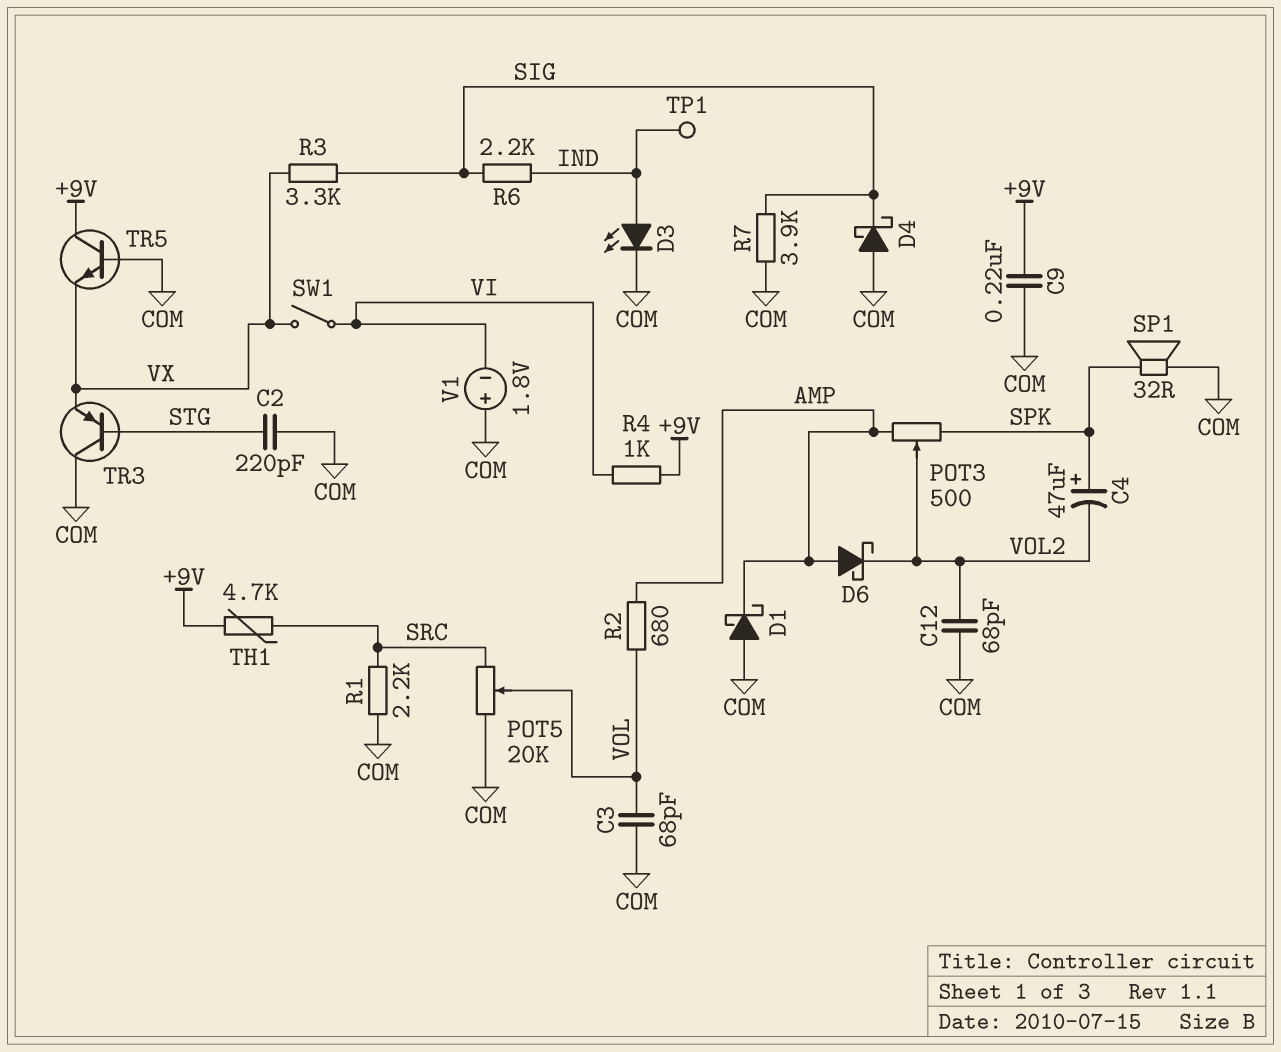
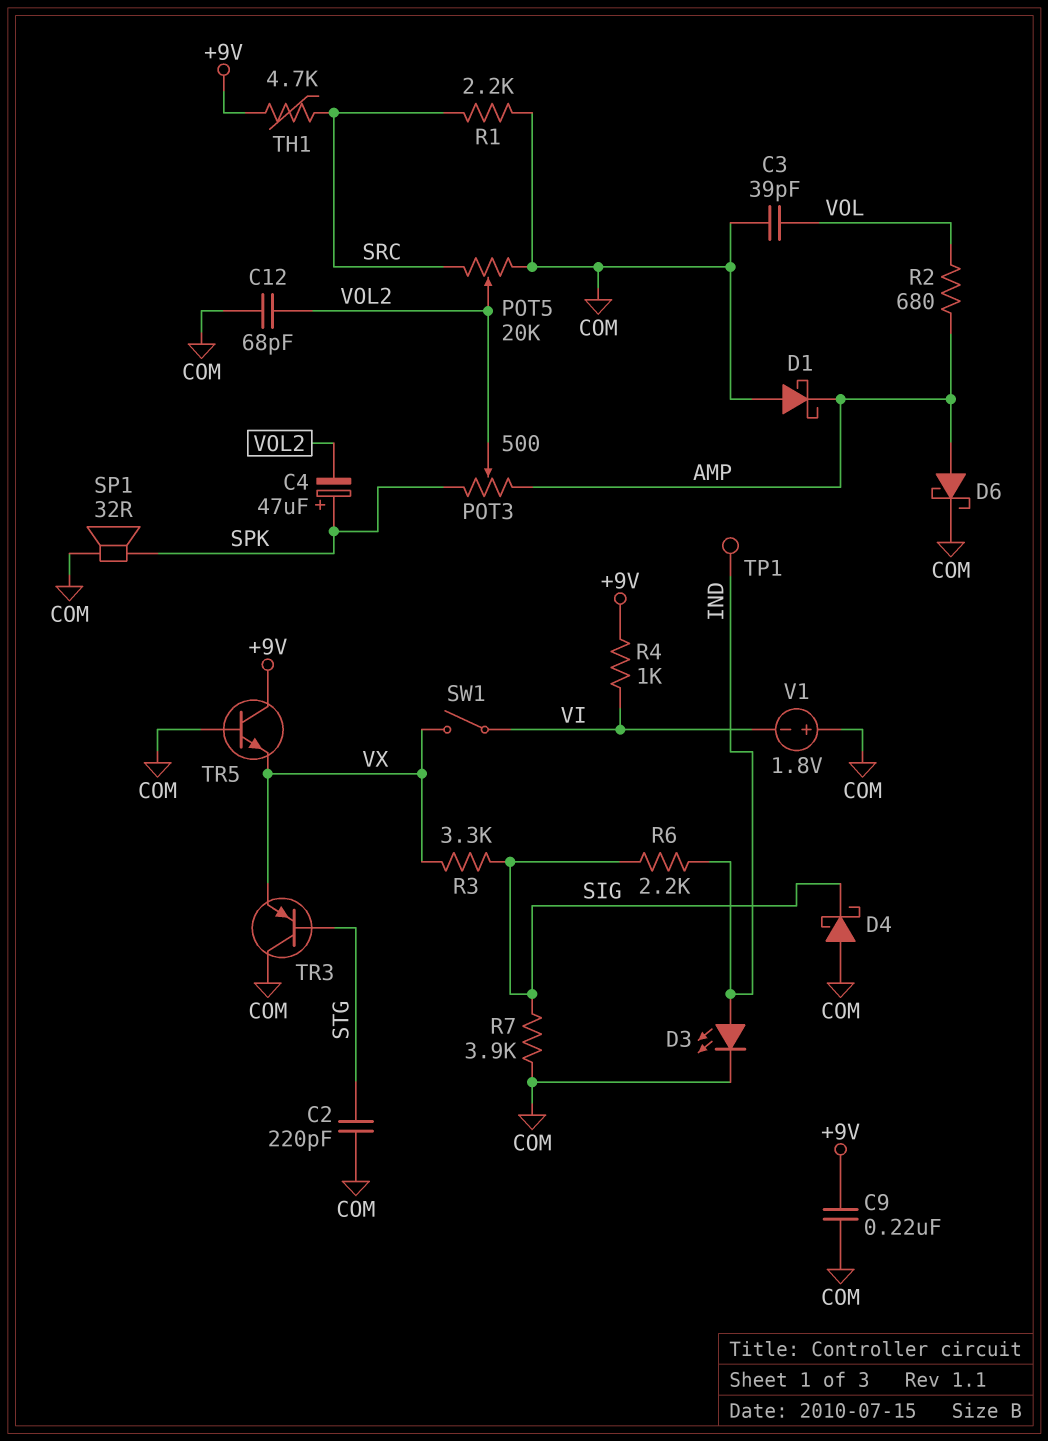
C3: 68pF (COM, VOL) -> 39pF (COM, VOL)
D6: schottky (A AMP, K VOL2) -> schottky (A AMP, K COM)
POT5: 20k (COM, SRC, wiper VOL) -> 20k (COM, SRC, wiper VOL2)

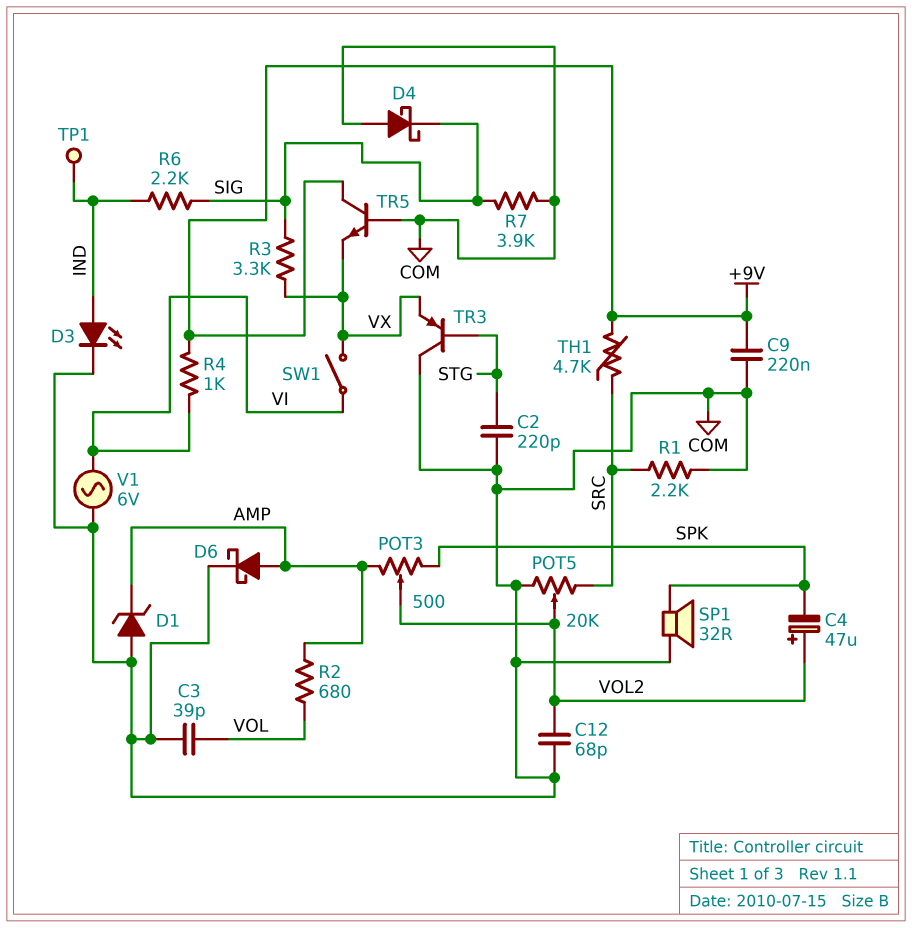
C4: 47uF (plus SPK, minus VOL2) -> 47uF (plus VOL2, minus SPK)
D1: schottky (A COM, K AMP) -> zener (A COM, K AMP)
V1: 1.8V (plus COM, minus VI) -> AC 6V (COM, VI)

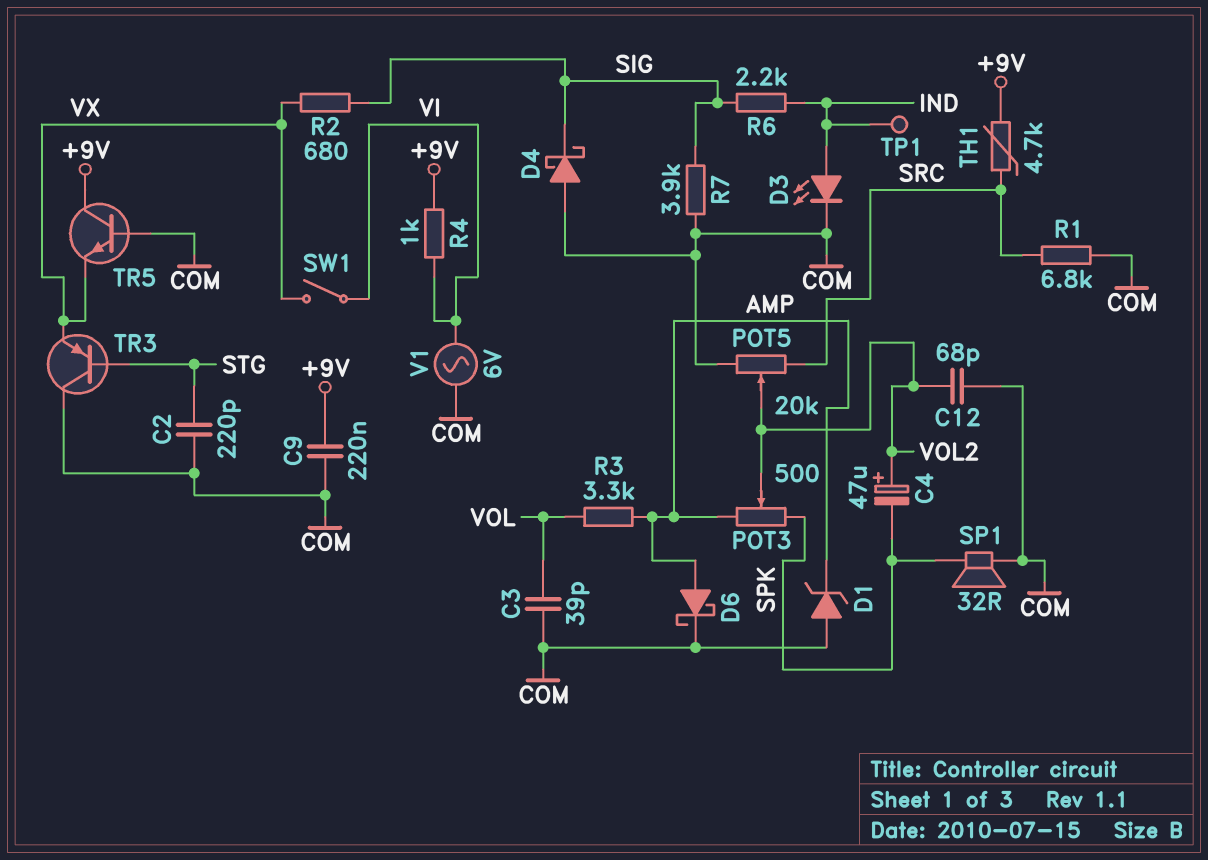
R1: 2.2k (COM, SRC) -> 6.8k (COM, SRC)
R2: 680 (AMP, VOL) -> 680 (SIG, VX)
R3: 3.3k (SIG, VX) -> 3.3k (AMP, VOL)

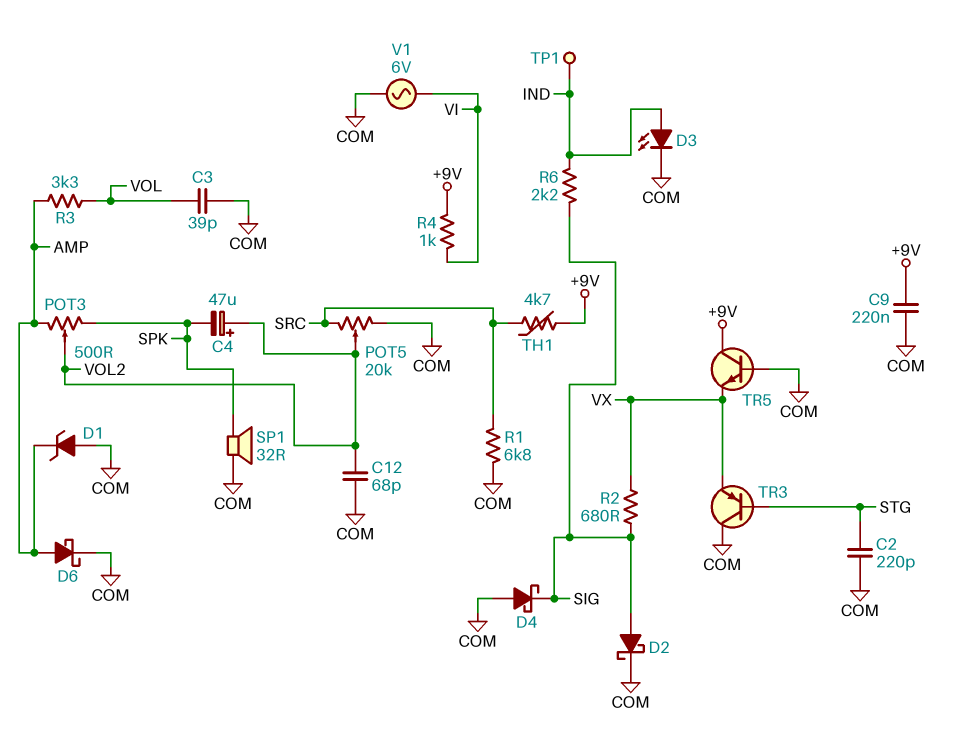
D2: none -> schottky (A SIG, K COM)
R7: 3.9k (COM, SIG) -> none
SW1: switch (VI, VX) -> none

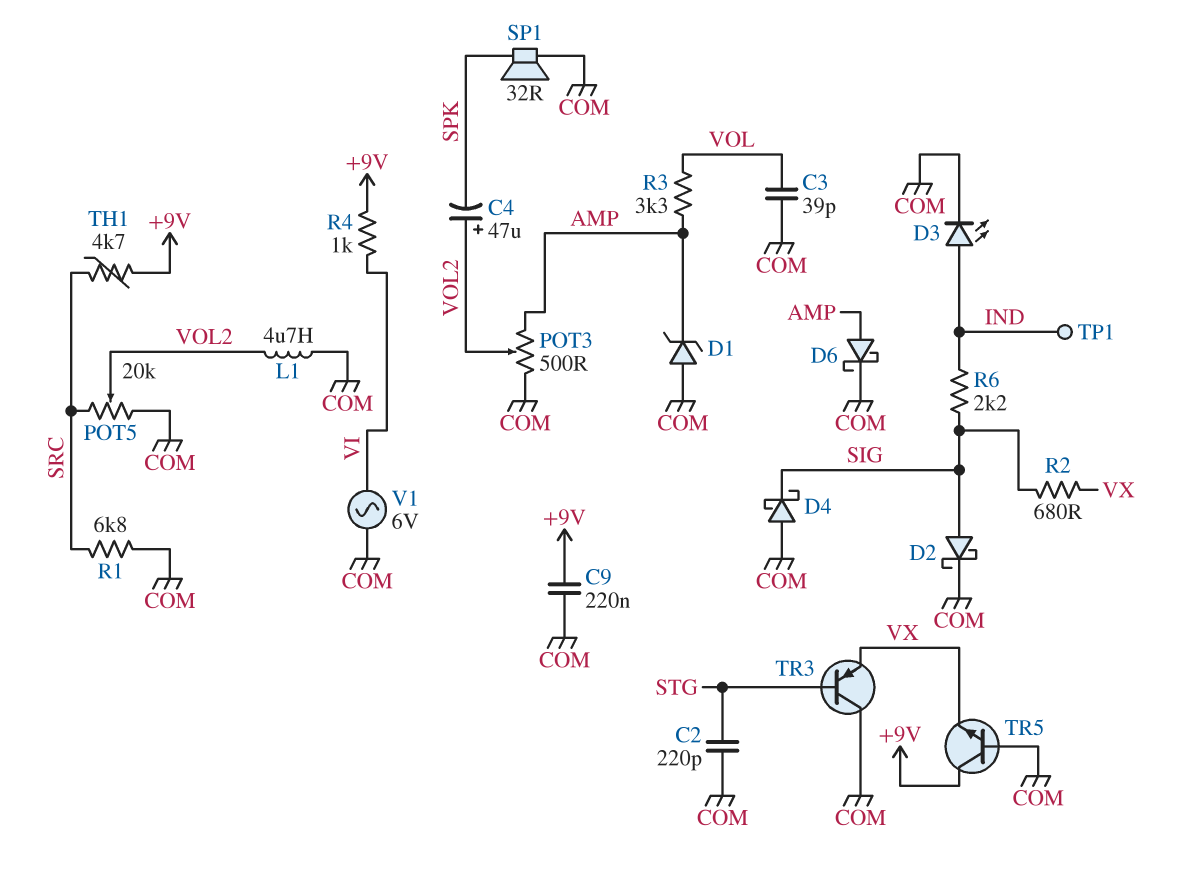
C12: 68pF (COM, VOL2) -> none
L1: none -> 4.7uH (COM, VOL2)
POT3: 500 (AMP, SPK, wiper VOL2) -> 500 (AMP, COM, wiper VOL2)

